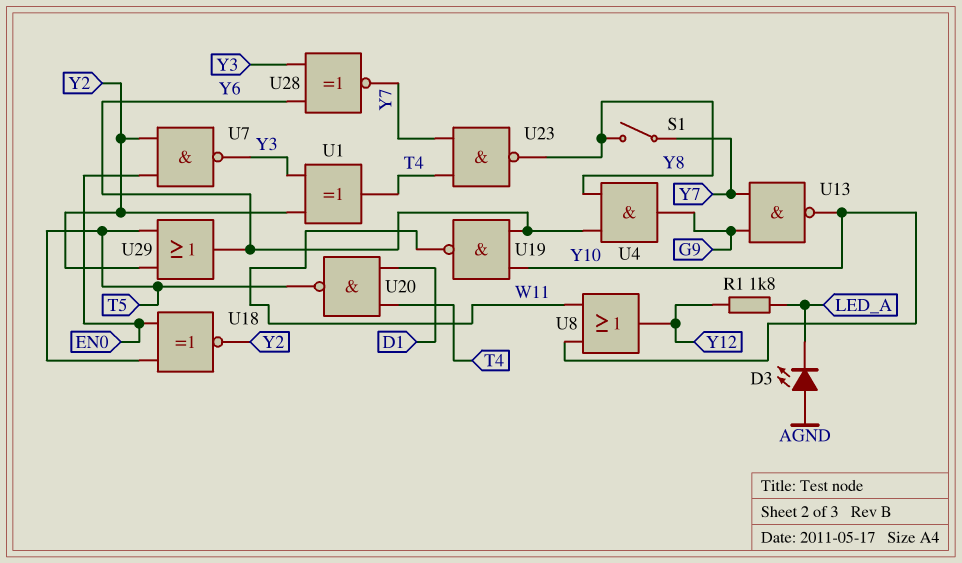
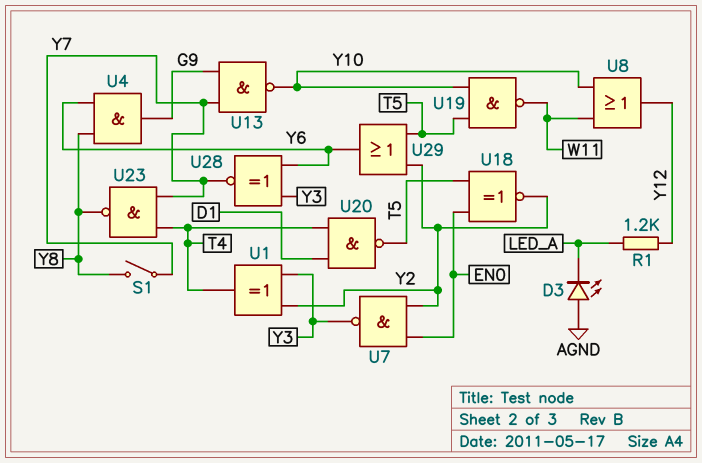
R1: 1.8k (LED_A, Y12) -> 1.2k (LED_A, Y12)
U19: NAND (in Y6, in Y10, out W11) -> NAND (in T5, in Y10, out W11)

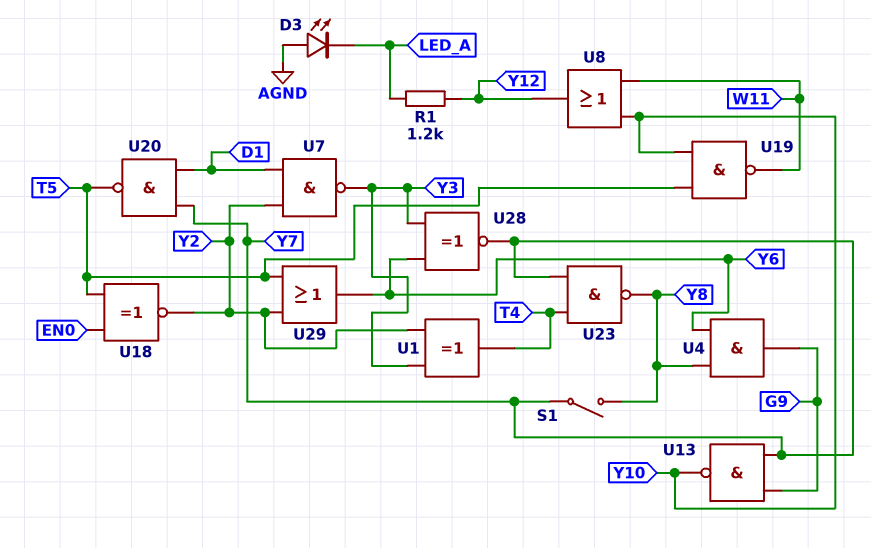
U7: NAND (in EN0, in Y2, out Y3) -> NAND (in D1, in Y2, out Y3)
U20: NAND (in D1, in T4, out T5) -> NAND (in D1, in Y7, out T5)

